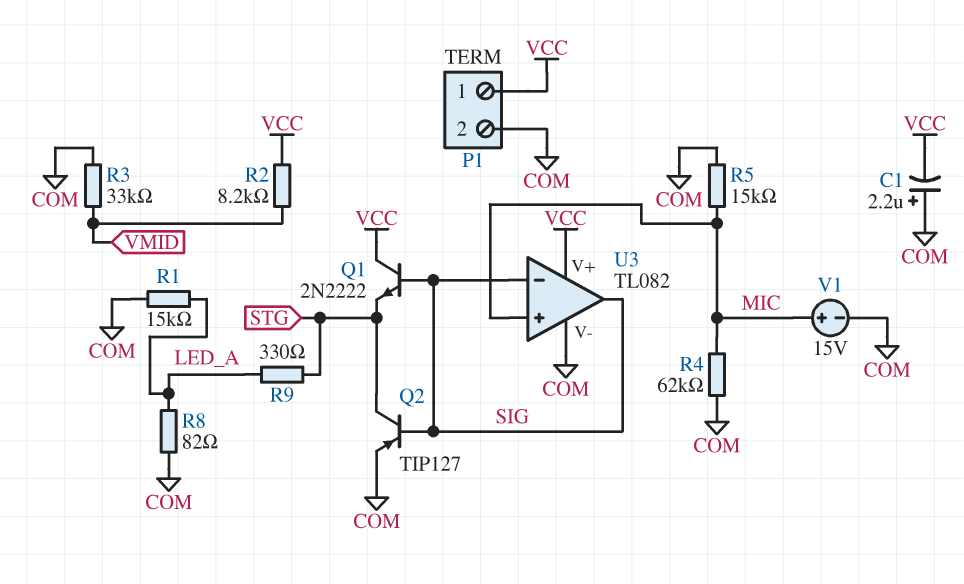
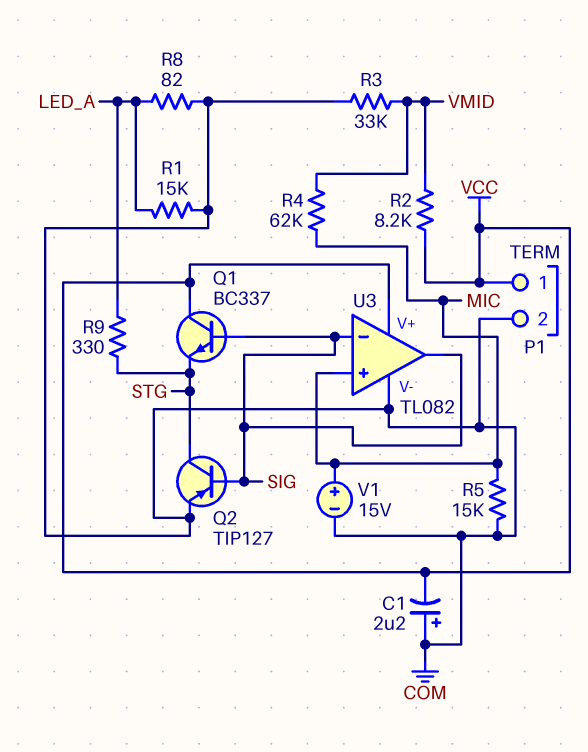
Q1: NPN 2N2222 (B SIG, C VCC, E STG) -> NPN BC337 (B SIG, C VCC, E STG)
R4: 62k (COM, MIC) -> 62k (MIC, VMID)

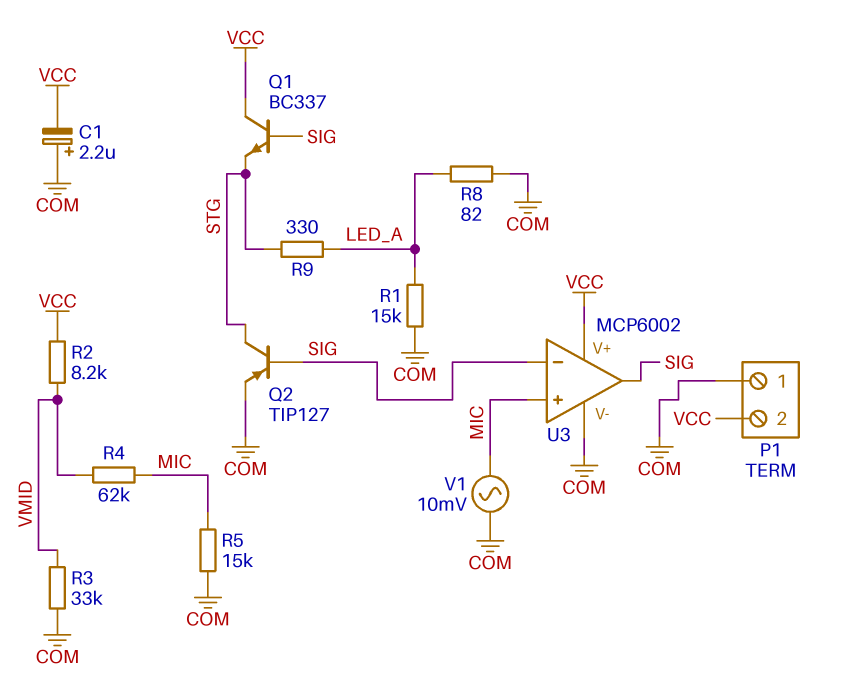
P1 pin 1: VCC -> COM
P1 pin 2: COM -> VCC
U3: TL082 -> MCP6002
V1: 15V (plus MIC, minus COM) -> AC 10mV (COM, MIC)

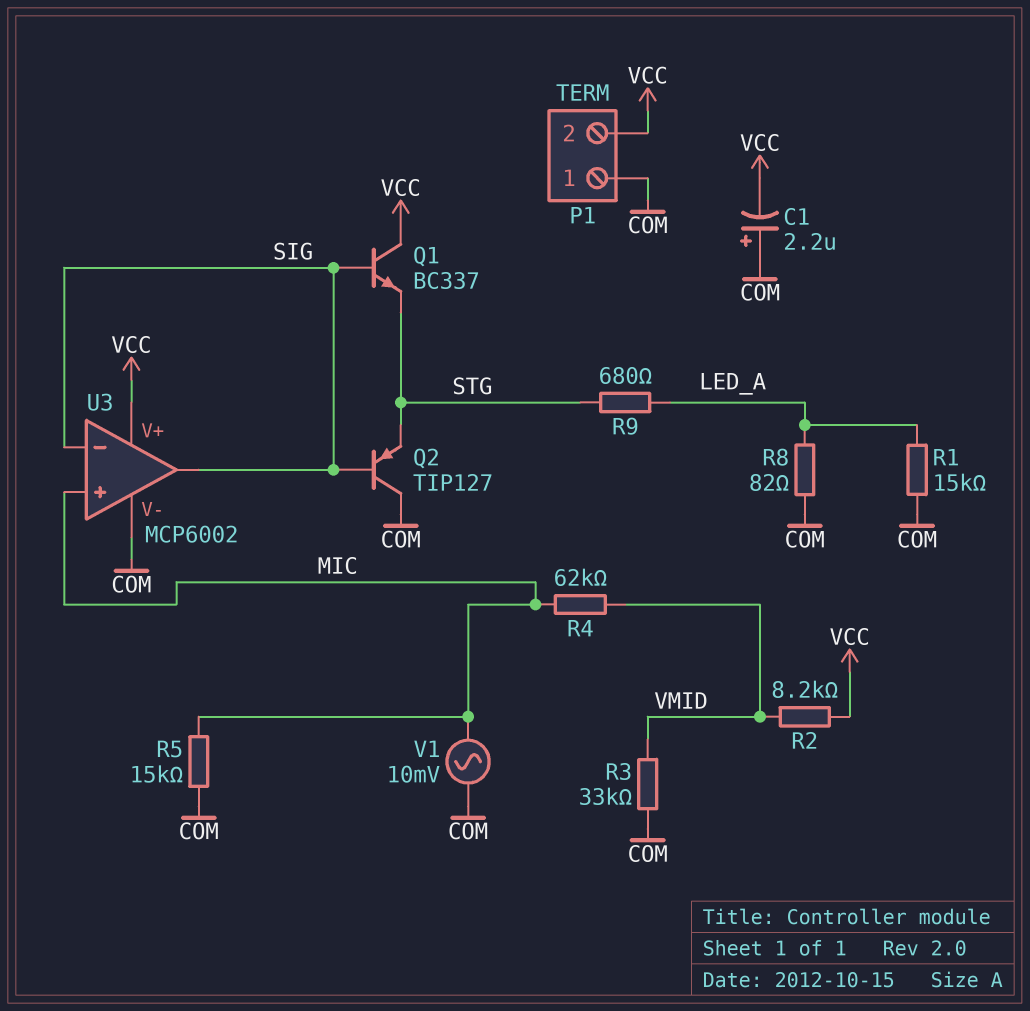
Q2: PNP TIP127 (B SIG, C STG, E COM) -> PNP TIP127 (B SIG, C COM, E STG)
R9: 330 (LED_A, STG) -> 680 (LED_A, STG)

